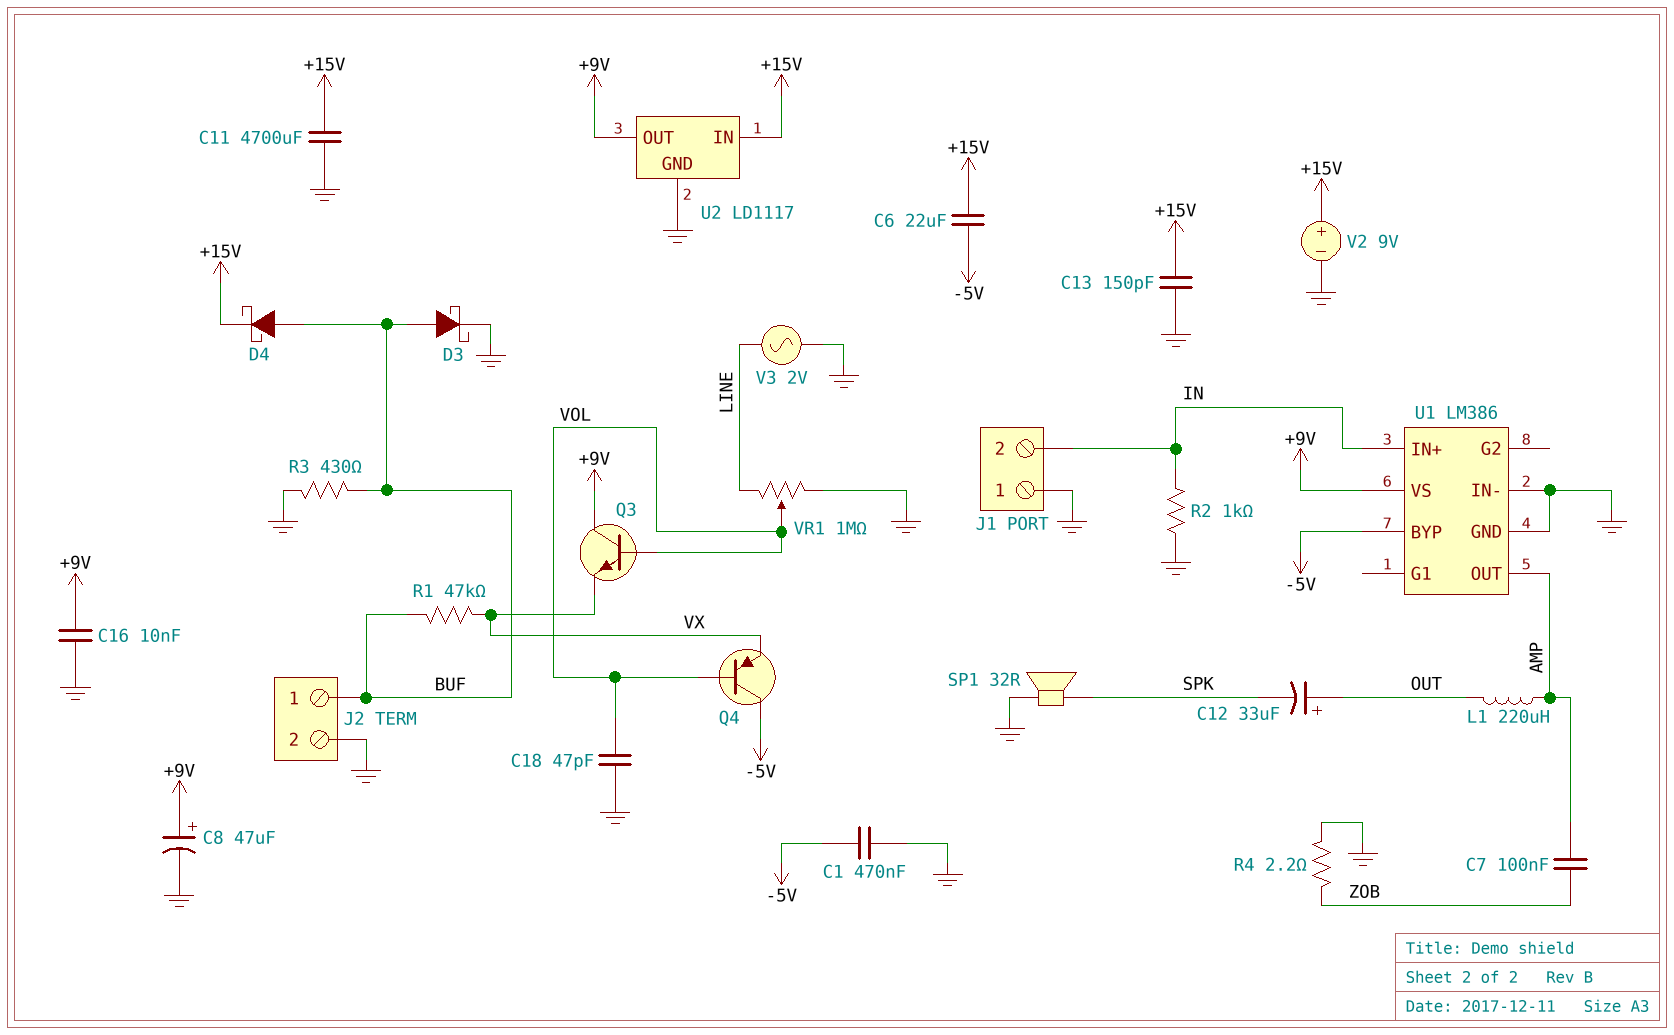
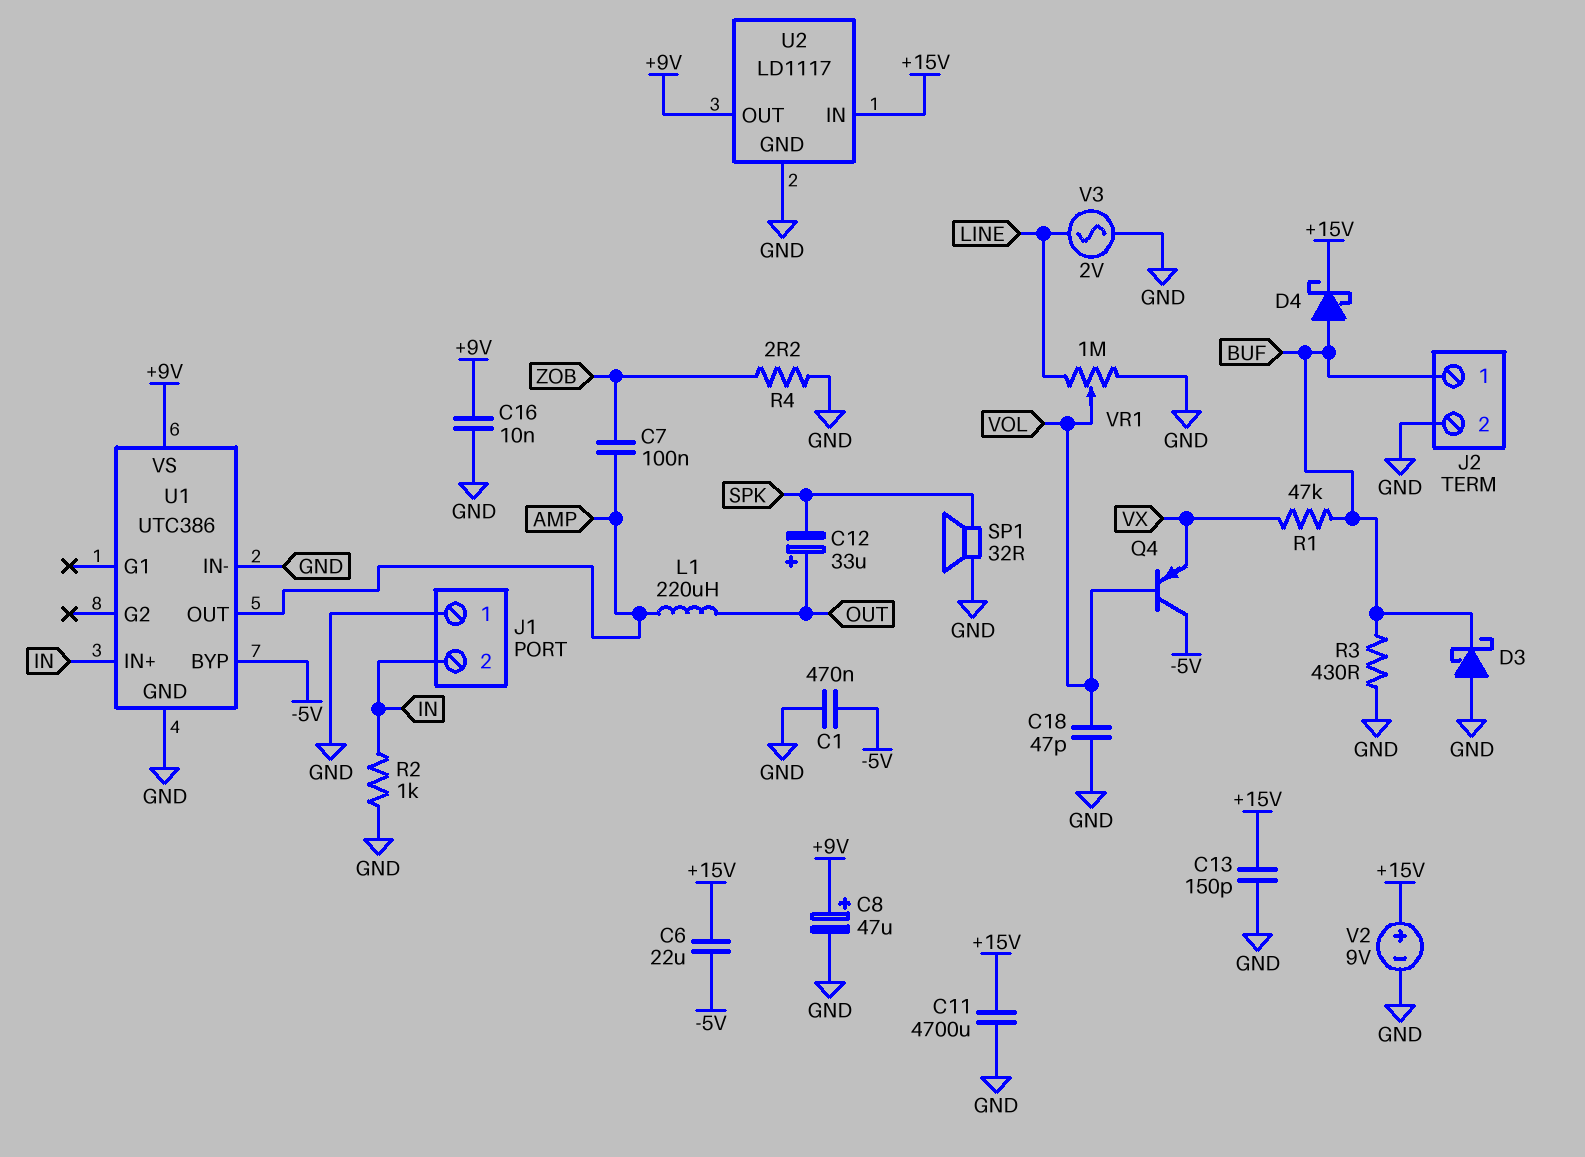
D3: schottky (A BUF, K GND) -> schottky (A GND, K BUF)
Q3: NPN (B VOL, C +9V, E VX) -> none
U1: LM386 -> UTC386

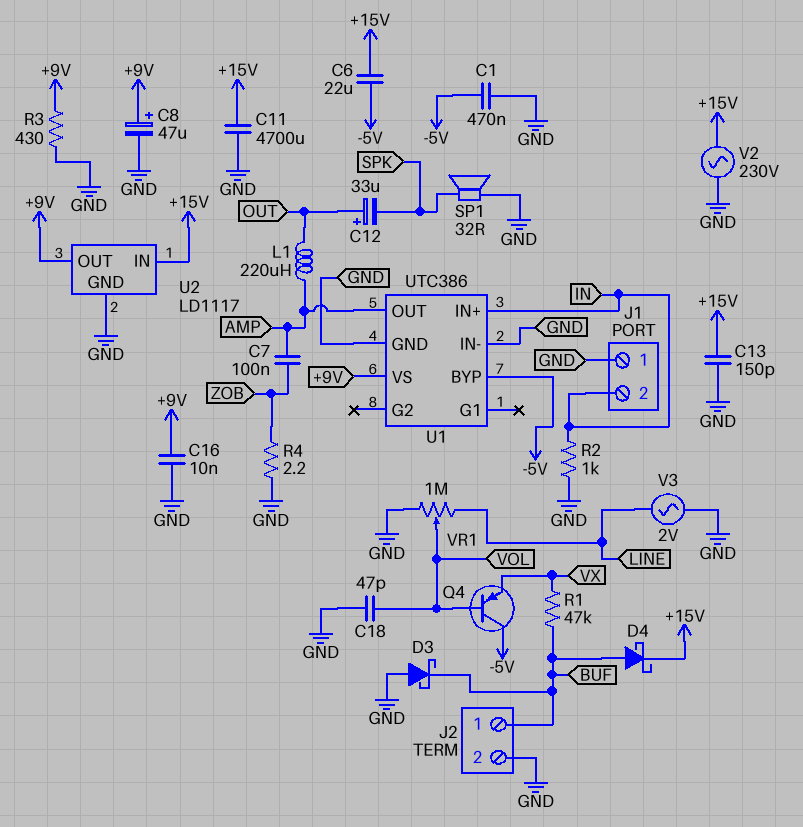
R3: 430 (BUF, GND) -> 430 (+9V, GND)
V2: 9V (plus +15V, minus GND) -> AC 230V (+15V, GND)

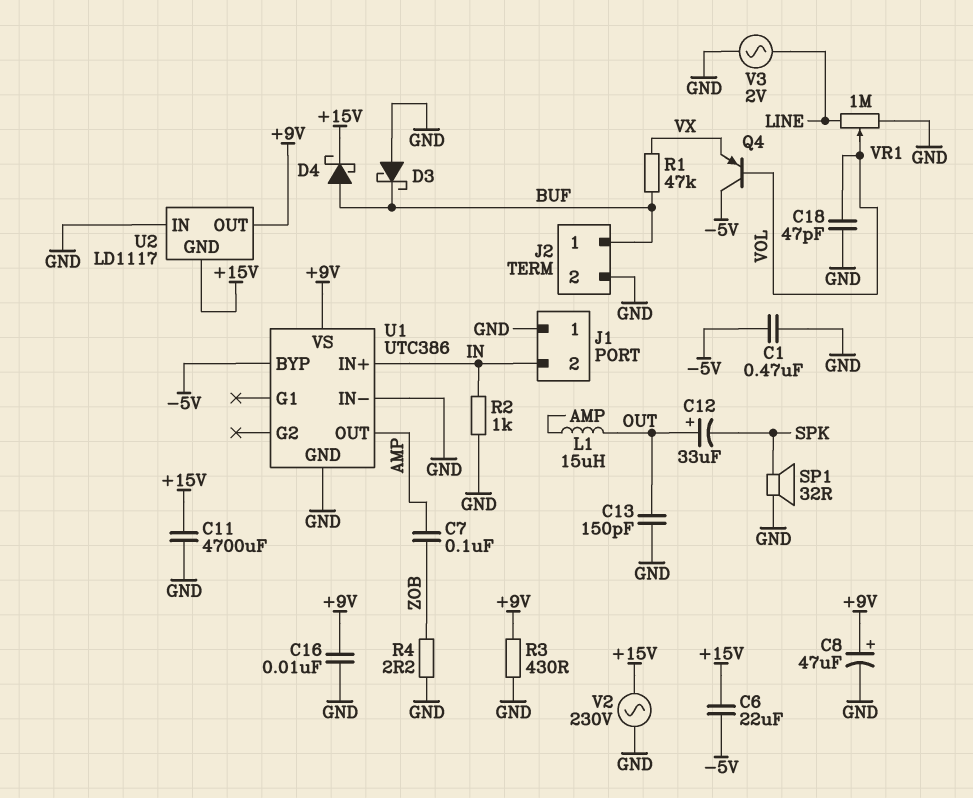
C13: 150pF (+15V, GND) -> 150pF (GND, OUT)
L1: 220uH (AMP, OUT) -> 15uH (AMP, OUT)
U2 pin GND: GND -> +15V
U2 pin IN: +15V -> GND

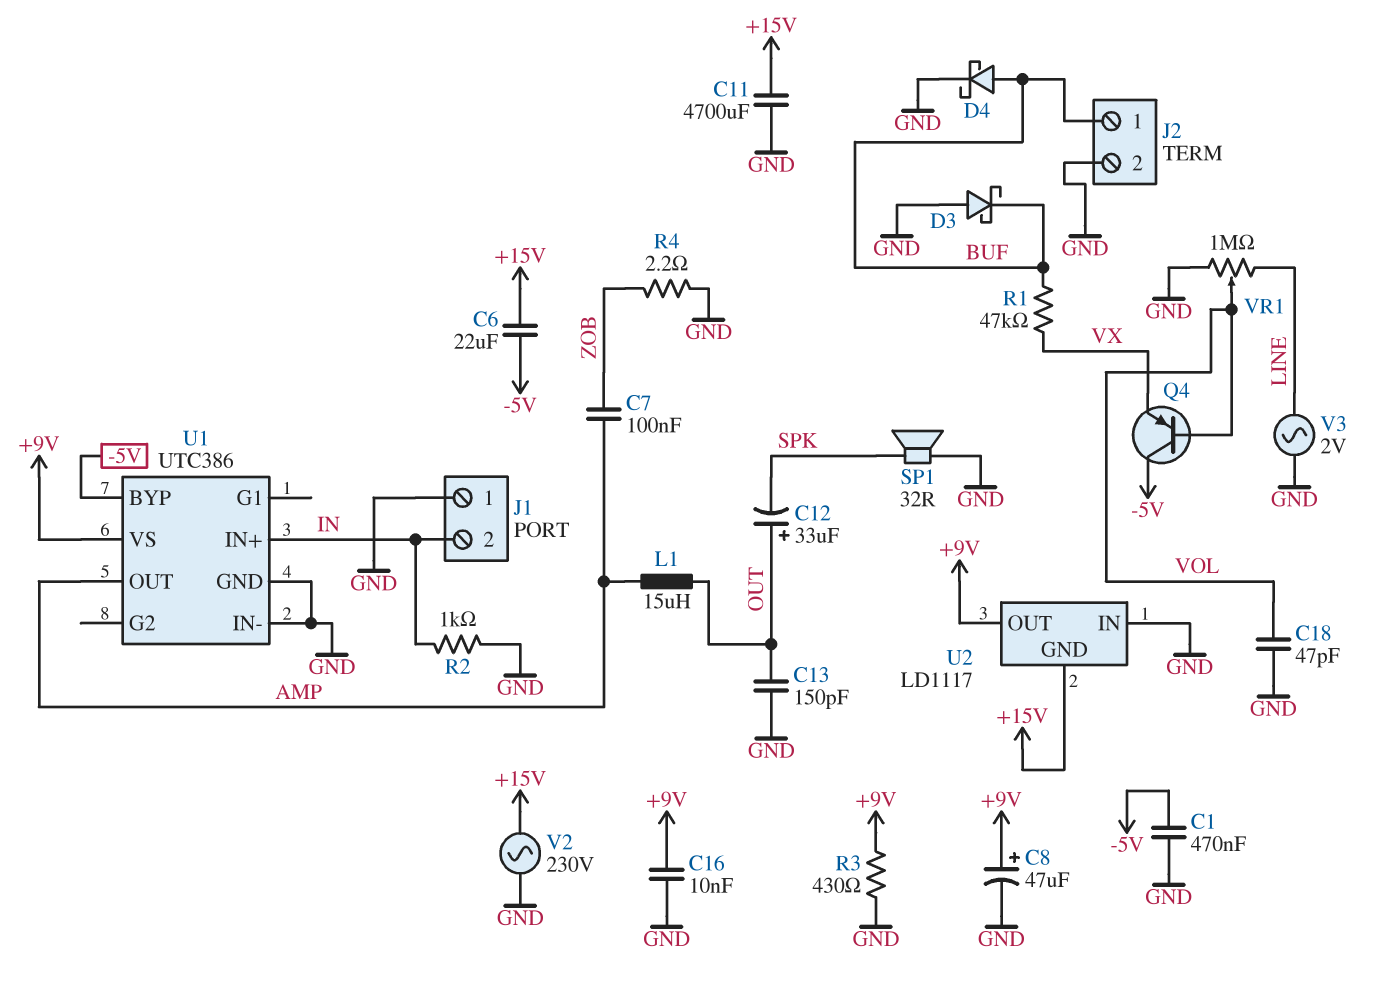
D4: schottky (A BUF, K +15V) -> schottky (A BUF, K GND)

